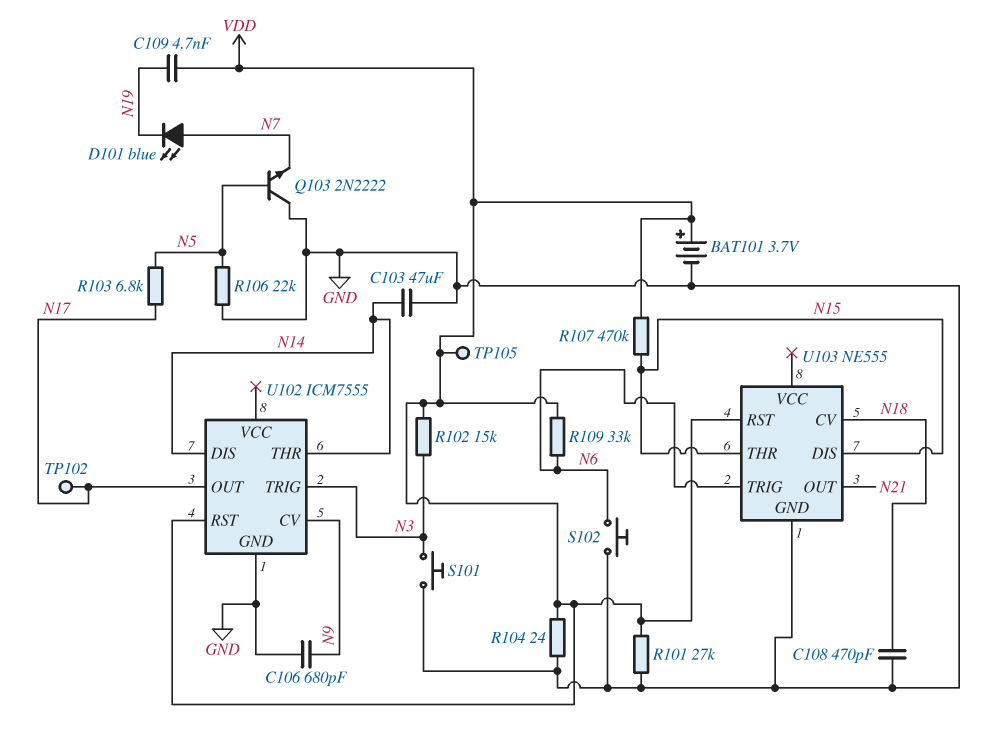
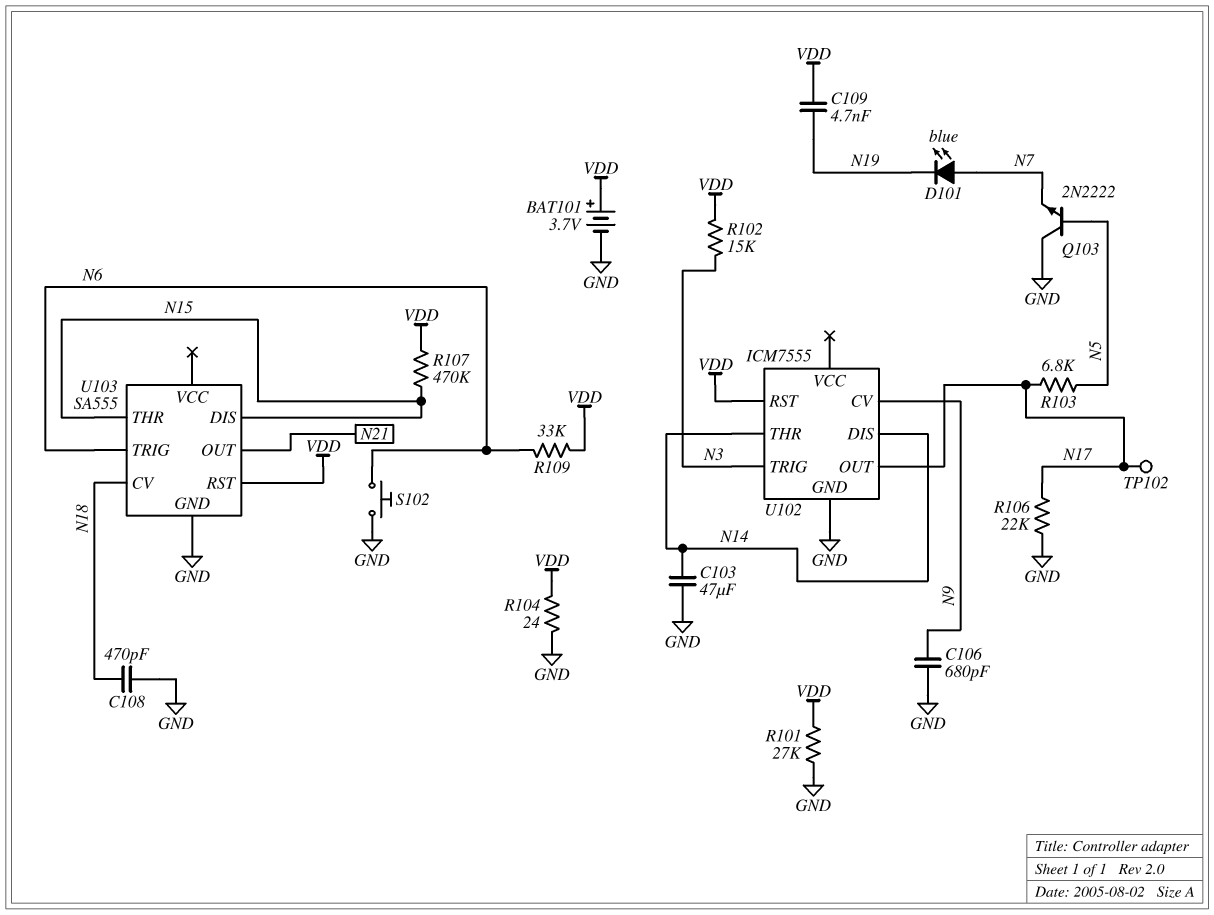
R106: 22k (GND, N5) -> 22k (GND, N17)
S101: button (GND, N3) -> none
TP105: test point (VDD) -> none
U103: NE555 -> SA555

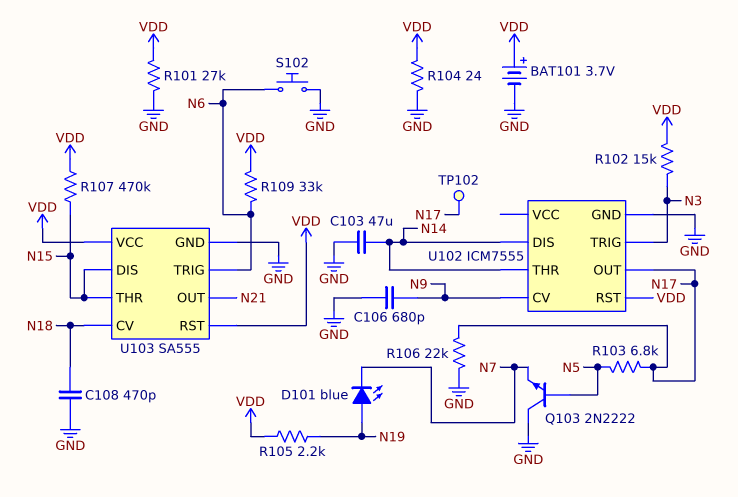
C109: 4.7nF (N19, VDD) -> none
D101: LED blue (A N7, K N19) -> LED blue (A N19, K N7)
R105: none -> 2.2k (N19, VDD)
U103 pin VCC: none -> VDD

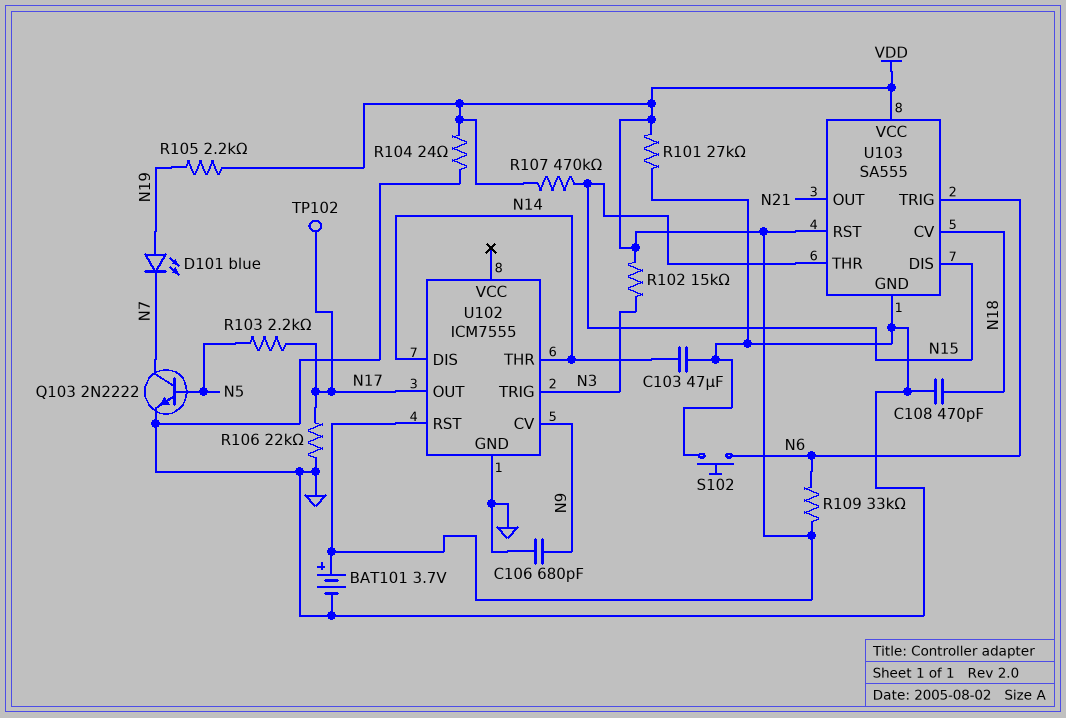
Q103: NPN 2N2222 (B N5, C GND, E N7) -> NPN 2N2222 (B N5, C N7, E GND)
R103: 6.8k (N5, N17) -> 2.2k (N5, N17)

